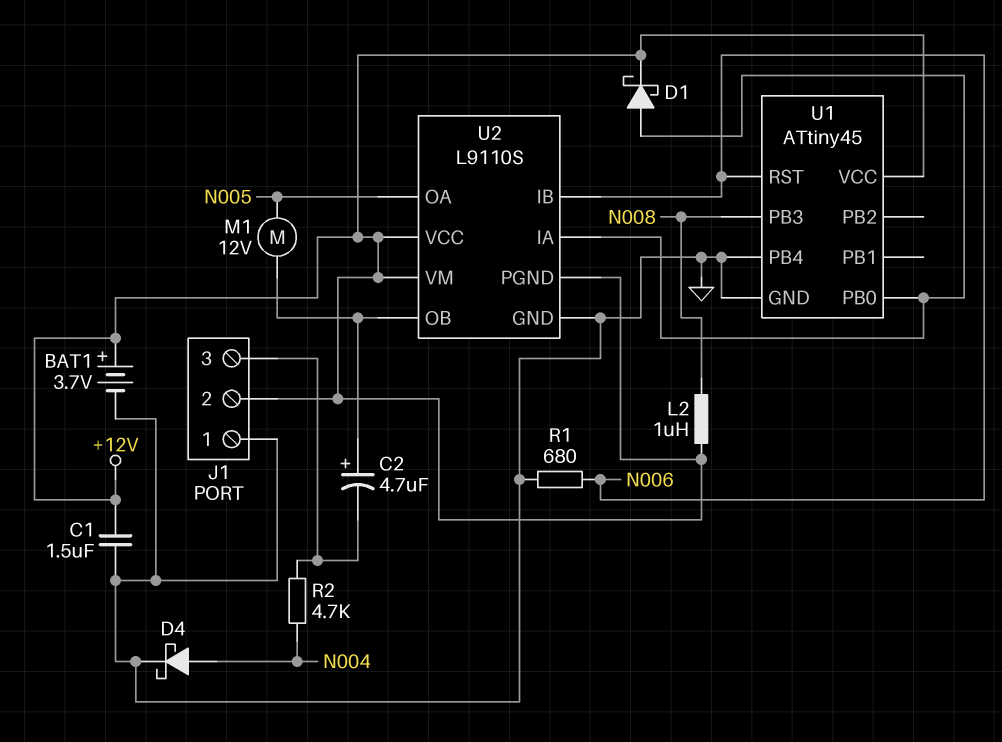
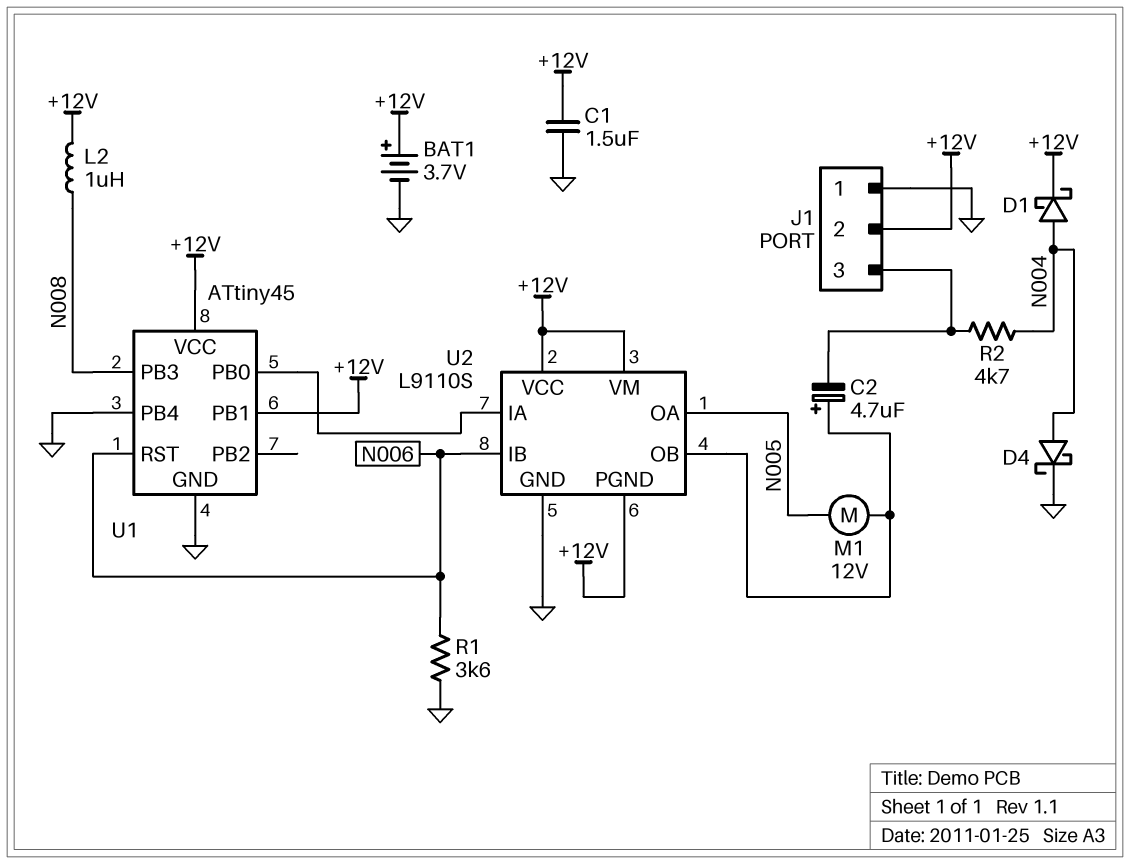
D1: schottky (A U1/PB0, K +12V) -> schottky (A N004, K +12V)
R1: 680 (GND, N006) -> 3.6k (GND, N006)
U1 pin PB1: none -> +12V

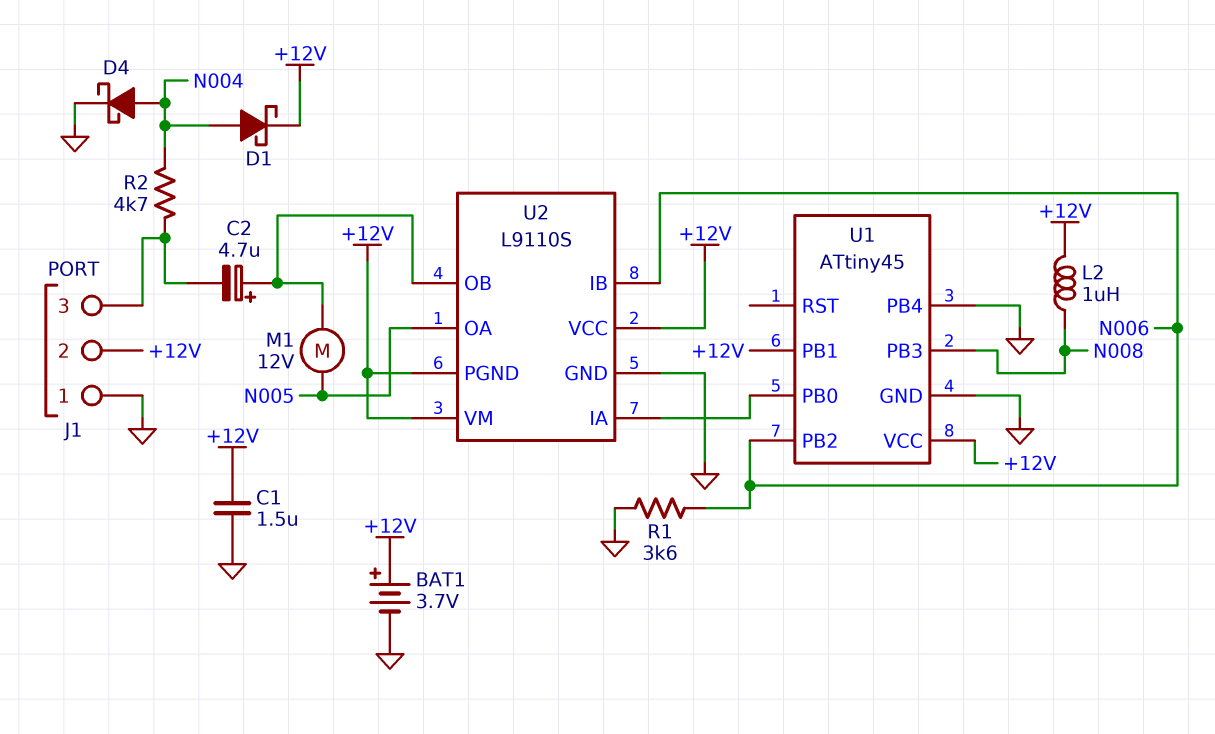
U1 pin PB2: none -> N006
U1 pin RST: N006 -> none

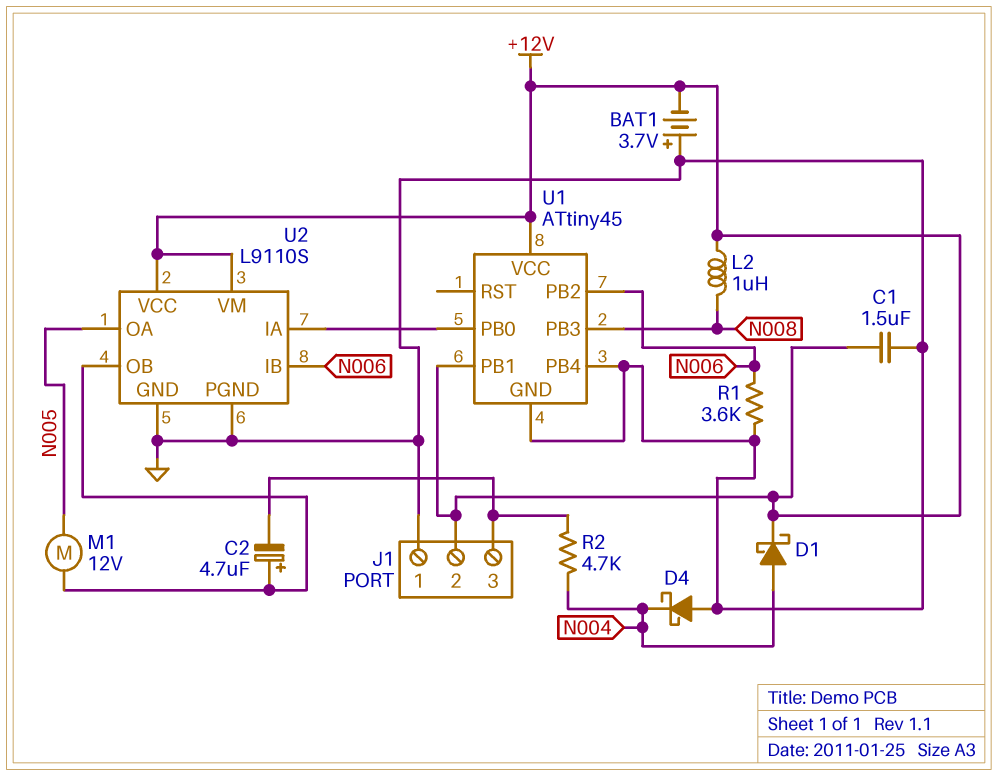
BAT1: 3.7V (plus +12V, minus GND) -> 3.7V (plus GND, minus +12V)
D4: schottky (A N004, K GND) -> schottky (A GND, K N004)
U2 pin PGND: +12V -> GND

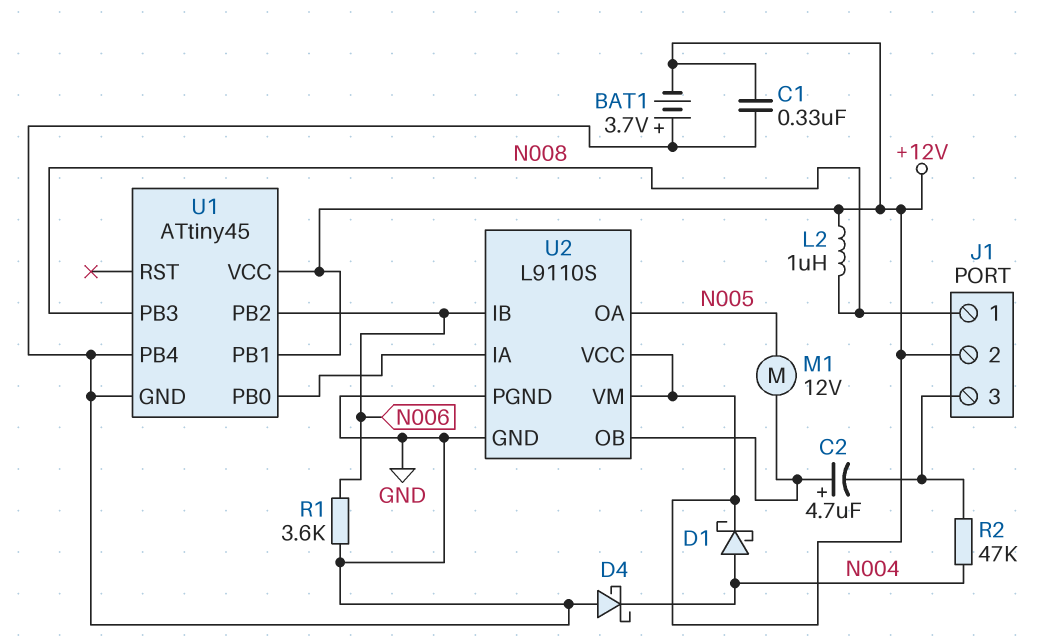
C1: 1.5uF (+12V, GND) -> 330nF (+12V, GND)
J1 pin 1: GND -> N008
R2: 4.7k (J1/3, N004) -> 47k (J1/3, N004)

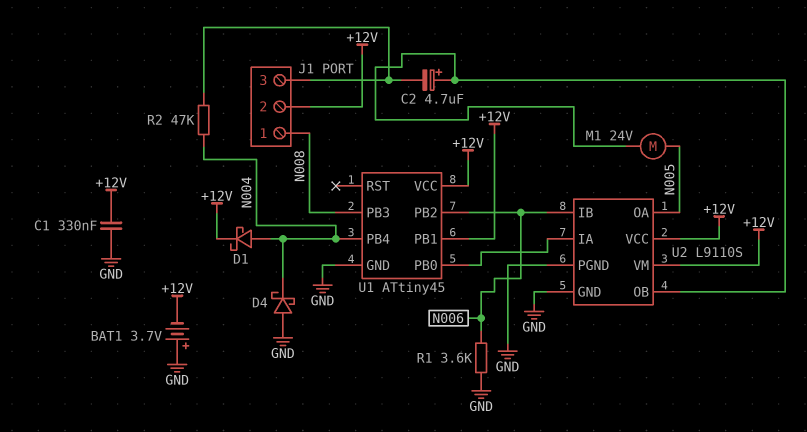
L2: 1uH (+12V, N008) -> none
M1: motor 12V (N005, U2/OB) -> motor 24V (N005, U2/OB)
U1 pin PB4: GND -> N004

